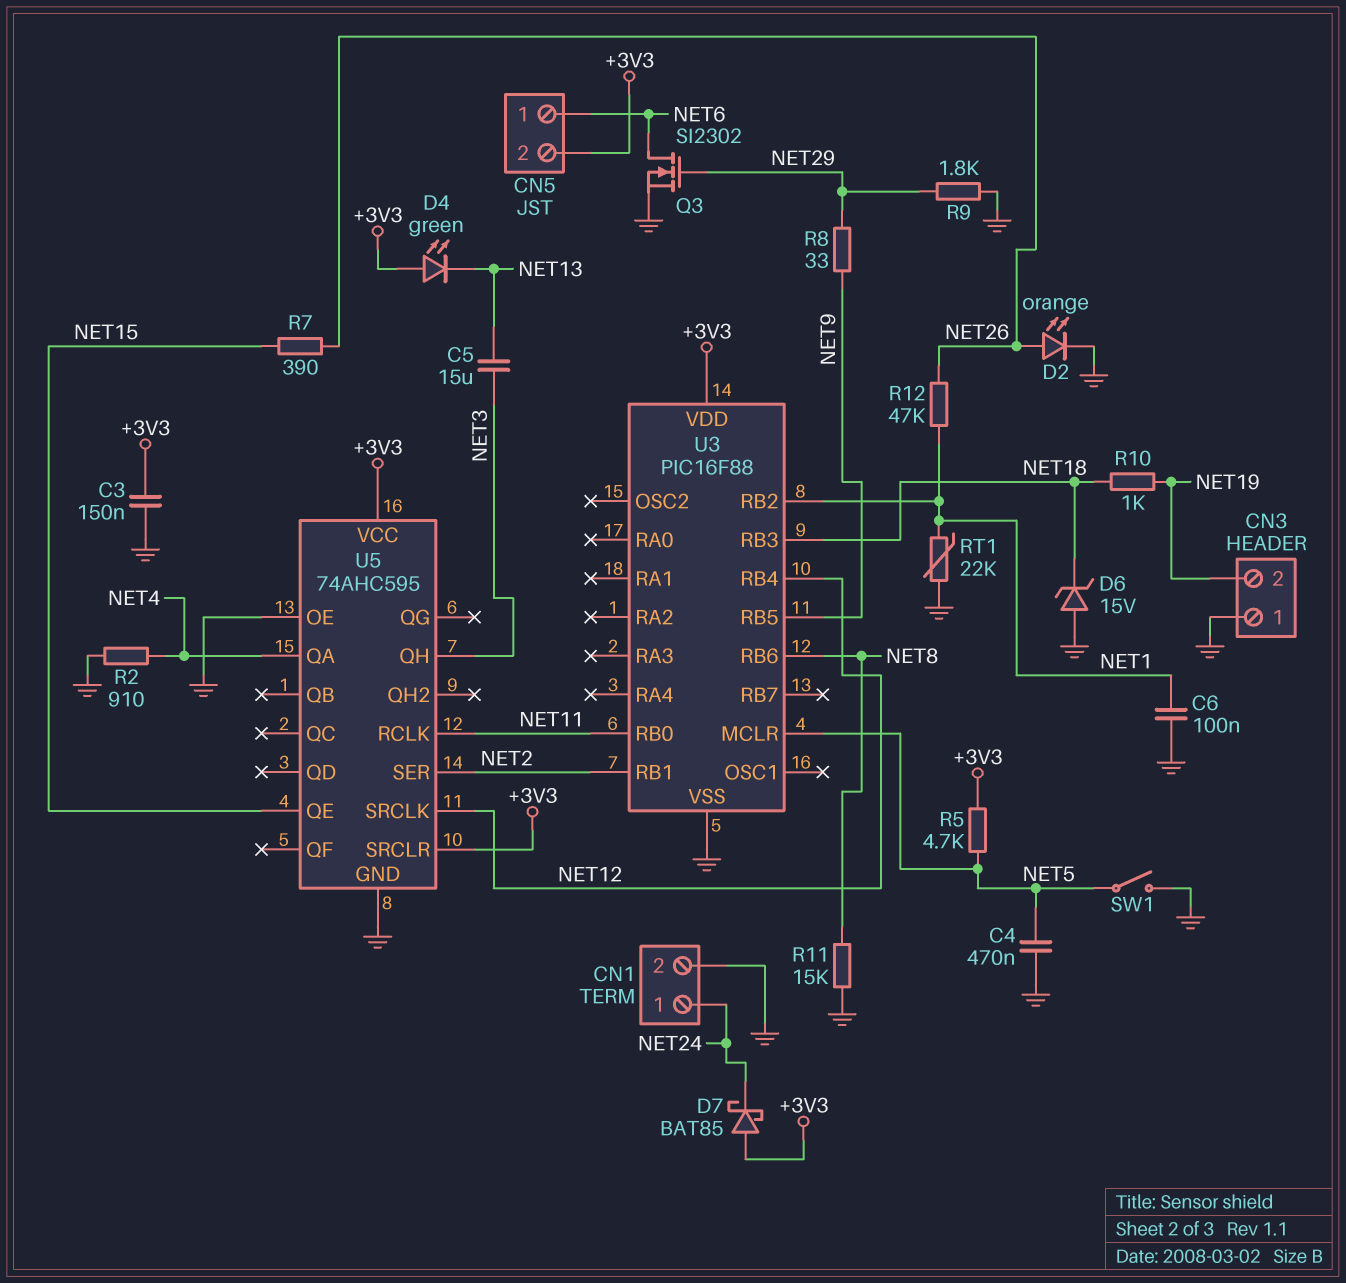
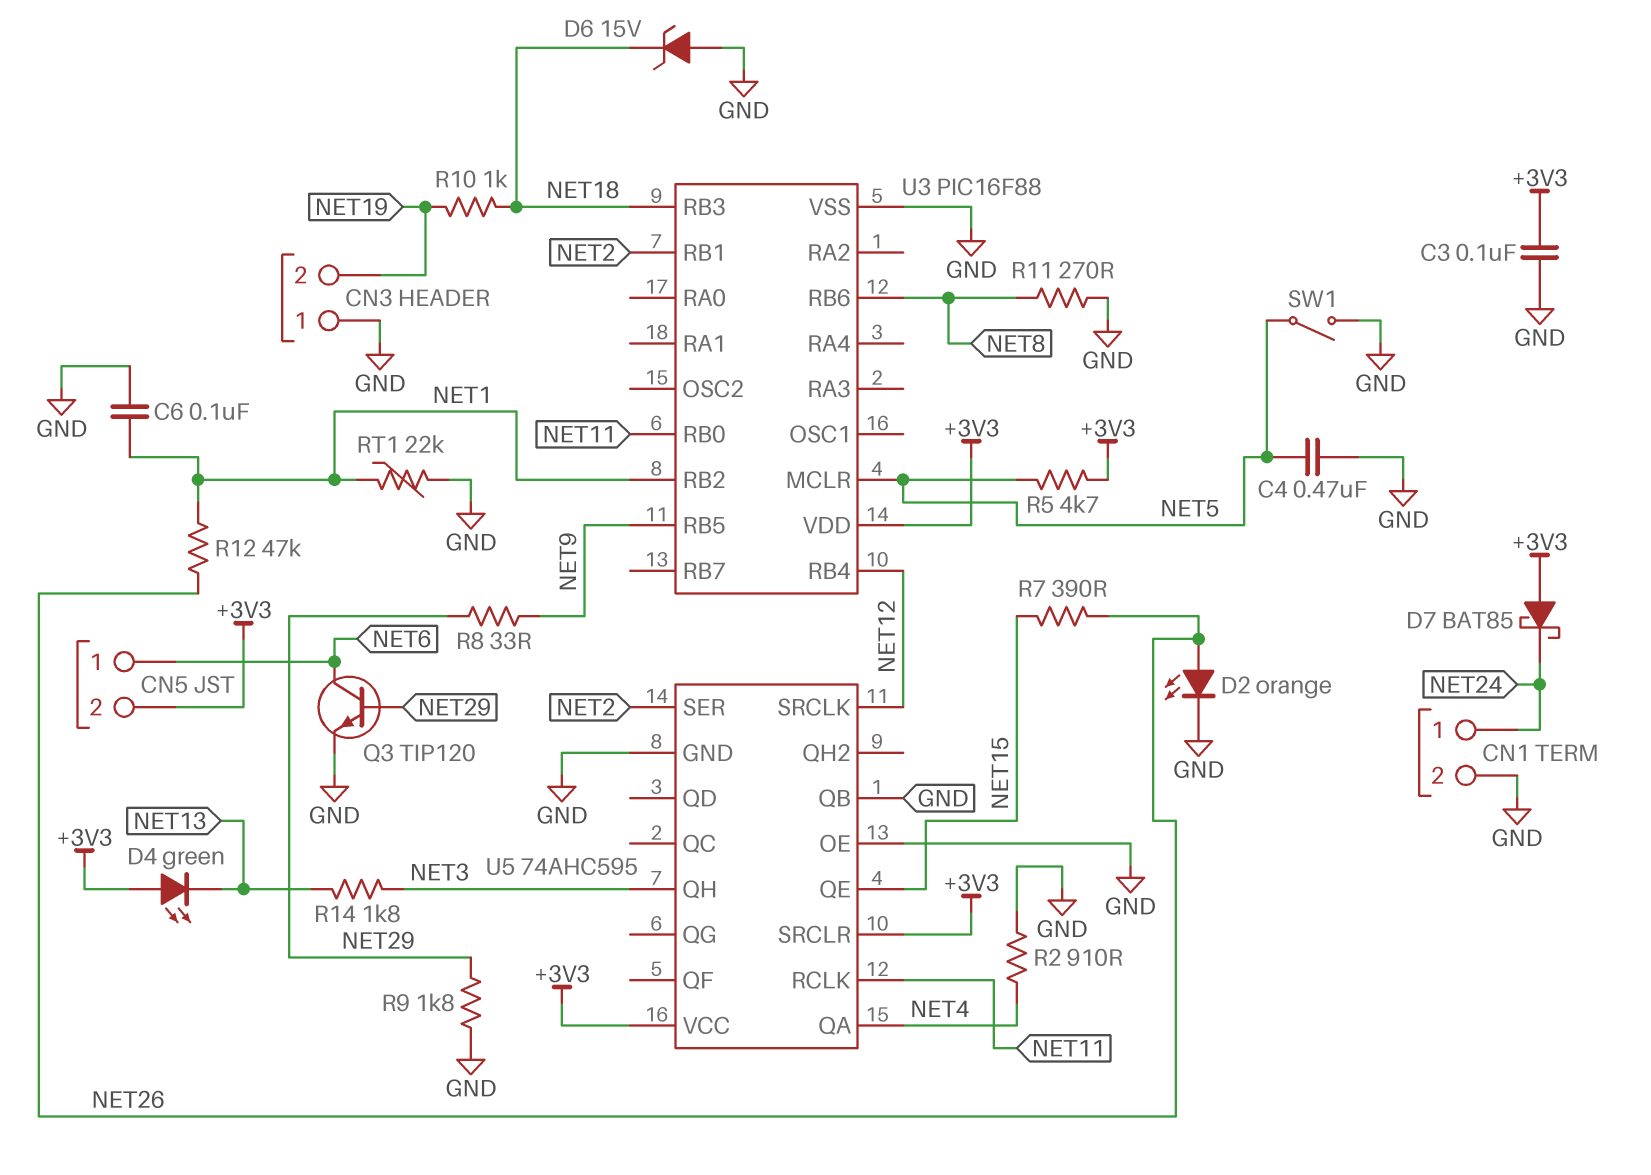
C3: 150nF (+3V3, GND) -> 100nF (+3V3, GND)
C5: 15uF (NET3, NET13) -> none
Q3: NMOS SI2302 (G NET29, D NET6, S GND) -> NPN TIP120 (B NET29, C NET6, E GND)
R11: 15k (GND, NET8) -> 270 (GND, NET8)
R14: none -> 1.8k (NET3, NET13)
U5 pin QB: none -> GND

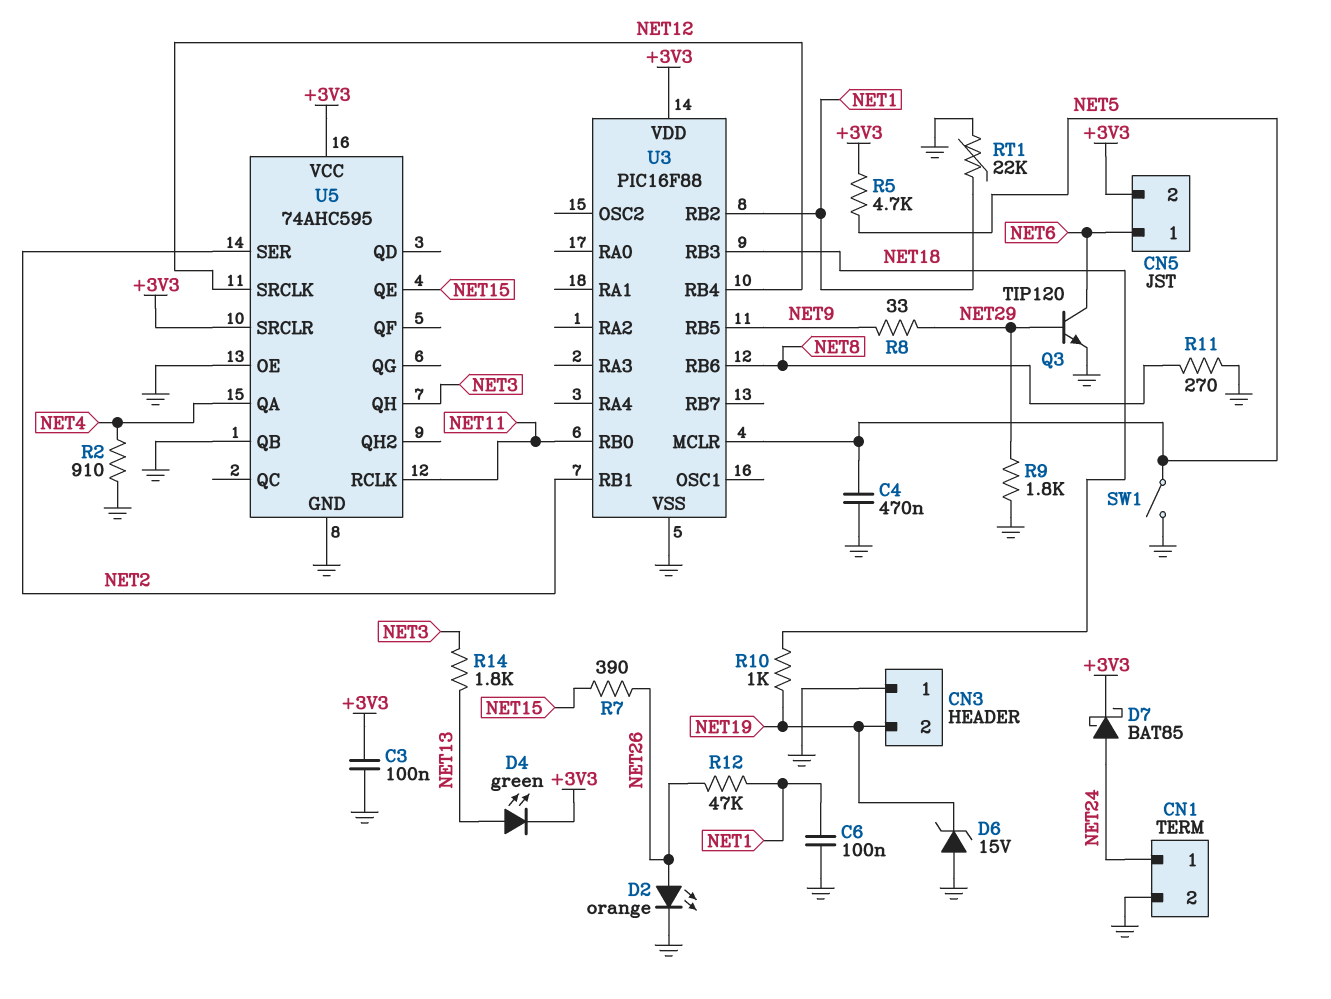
D4: LED green (A +3V3, K NET13) -> LED green (A NET13, K +3V3)
D6: zener 15V (A GND, K NET18) -> zener 15V (A GND, K NET19)
D7: schottky BAT85 (A +3V3, K NET24) -> schottky BAT85 (A NET24, K +3V3)

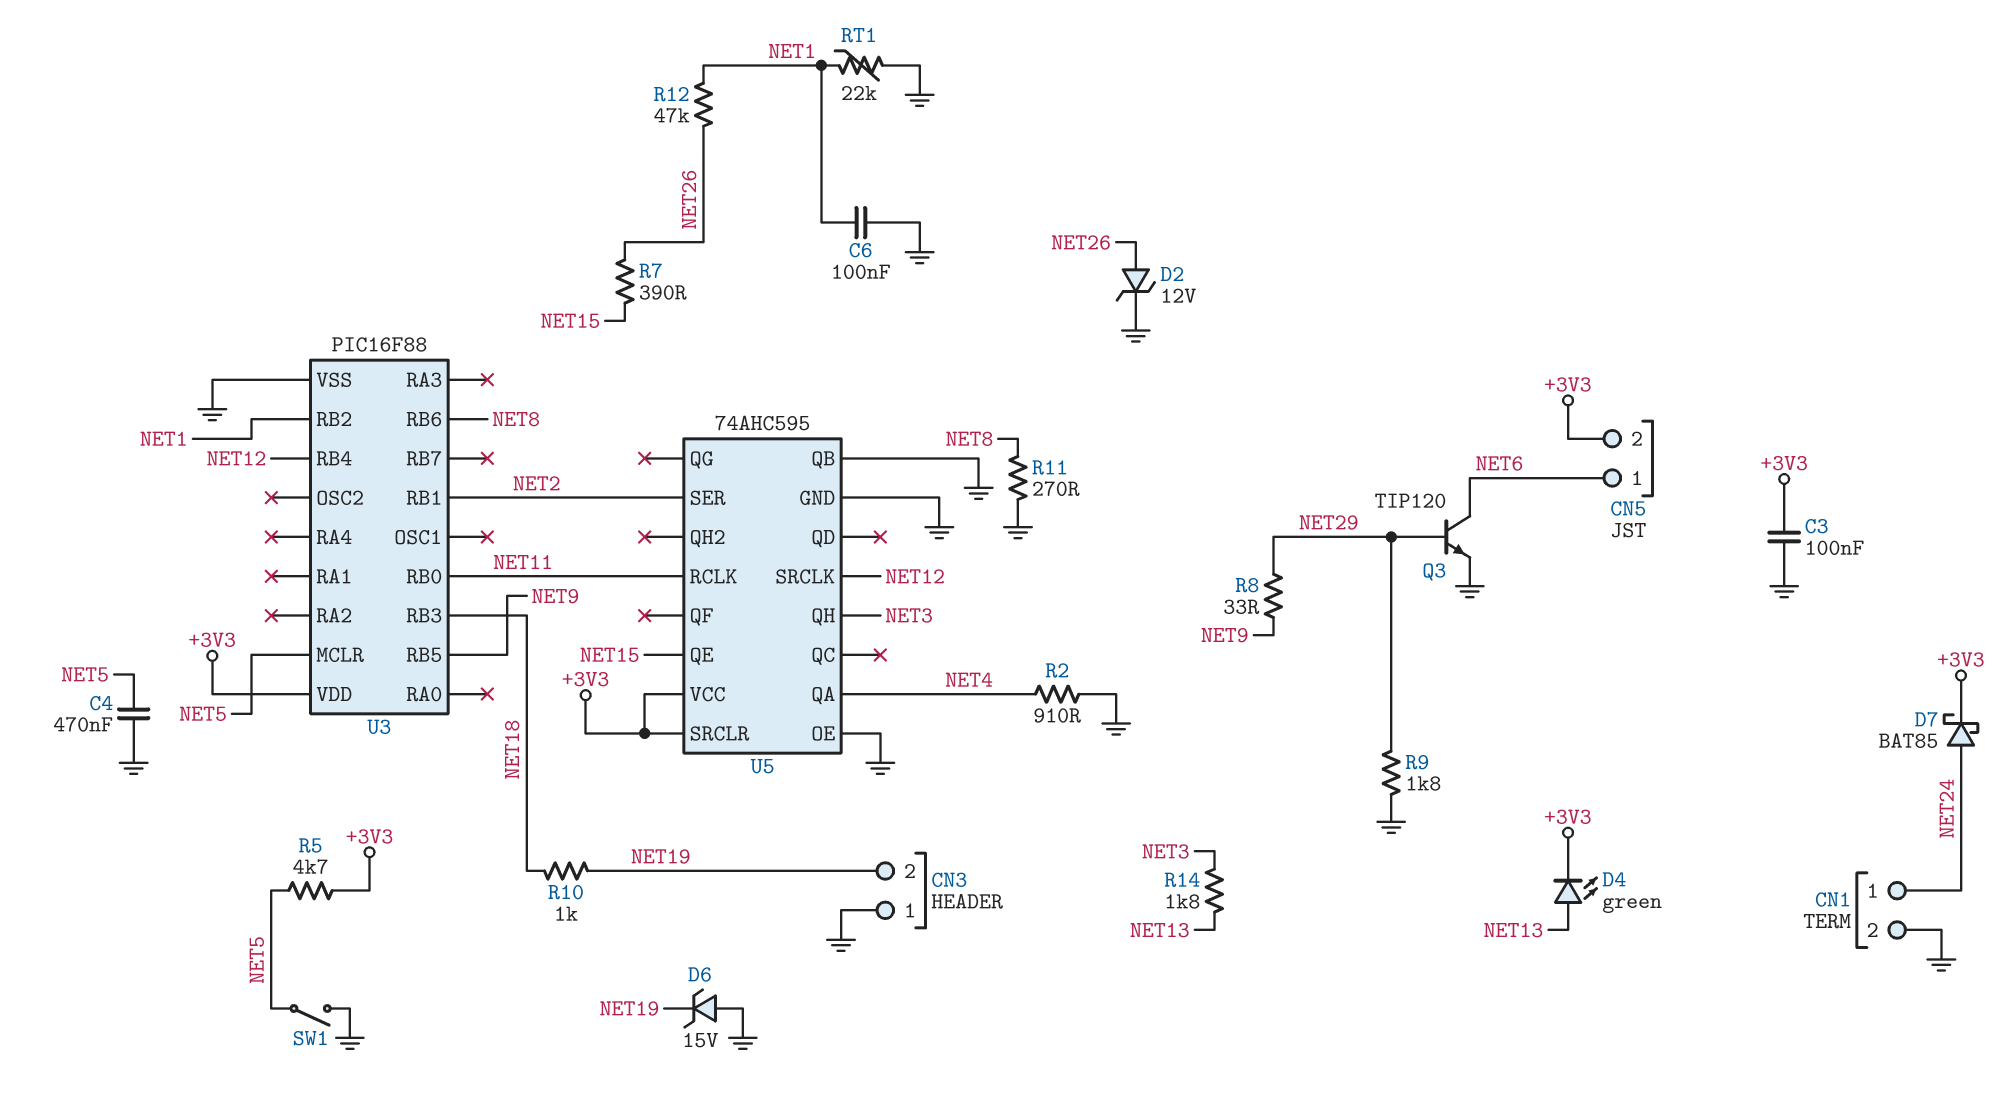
D2: LED orange (A NET26, K GND) -> zener 12V (A NET26, K GND)

